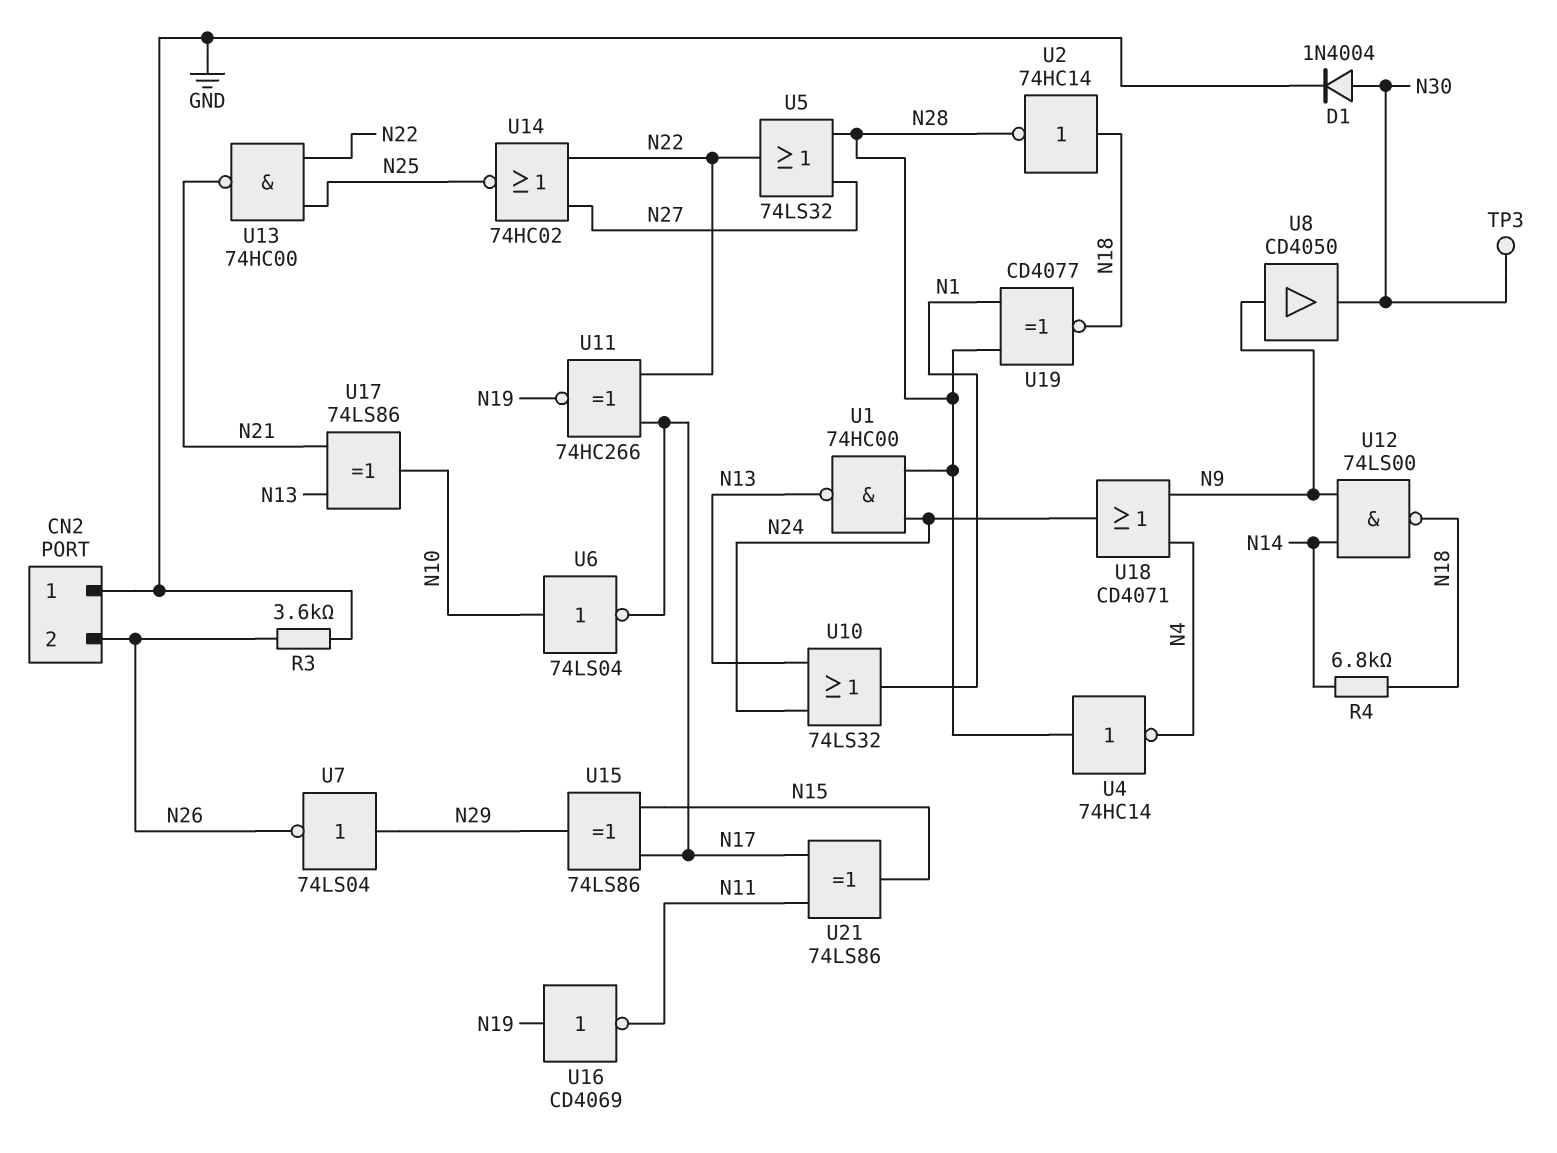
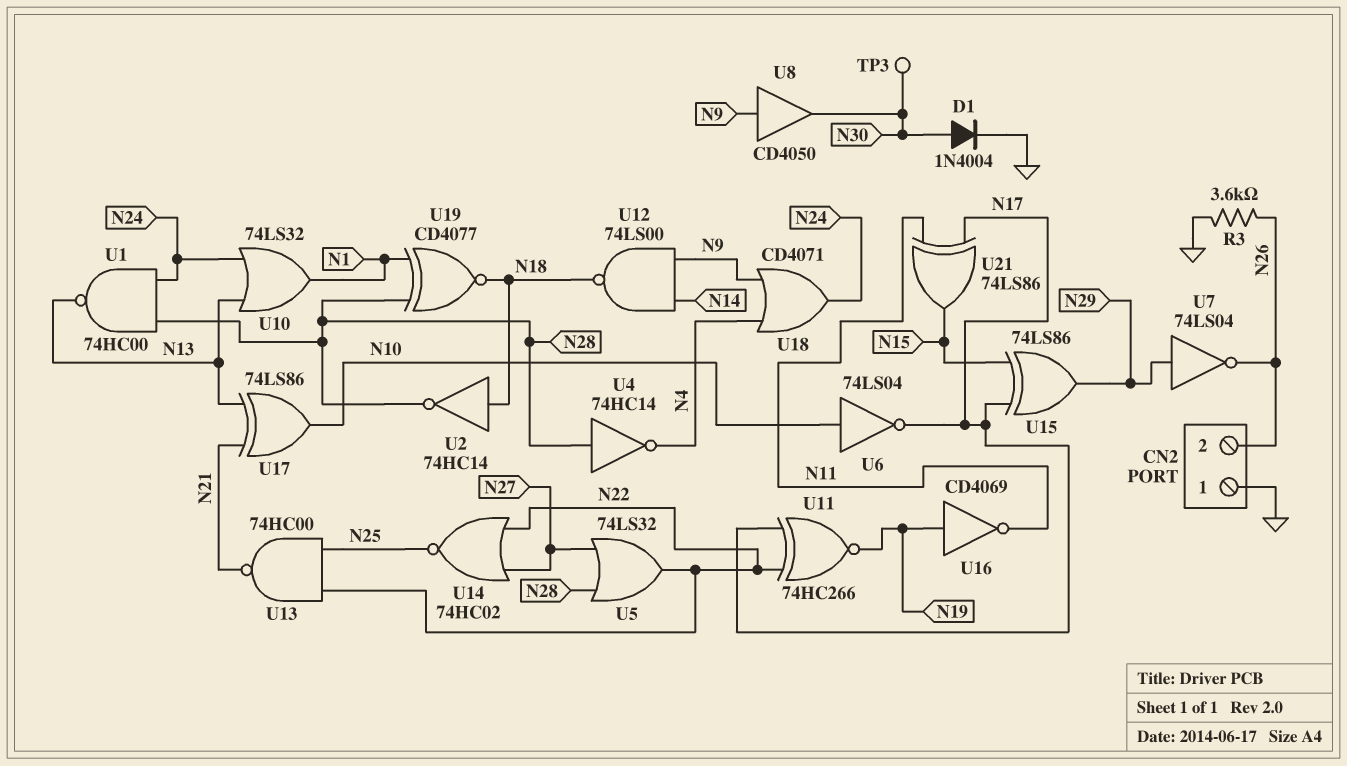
R4: 6.8k (N14, N18) -> none

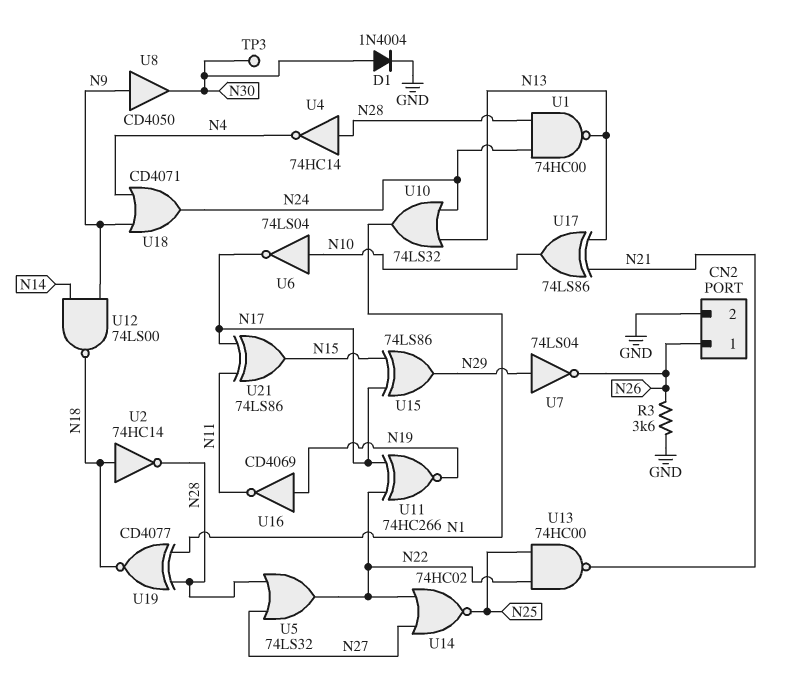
CN2 pin 1: GND -> N26
CN2 pin 2: N26 -> GND

